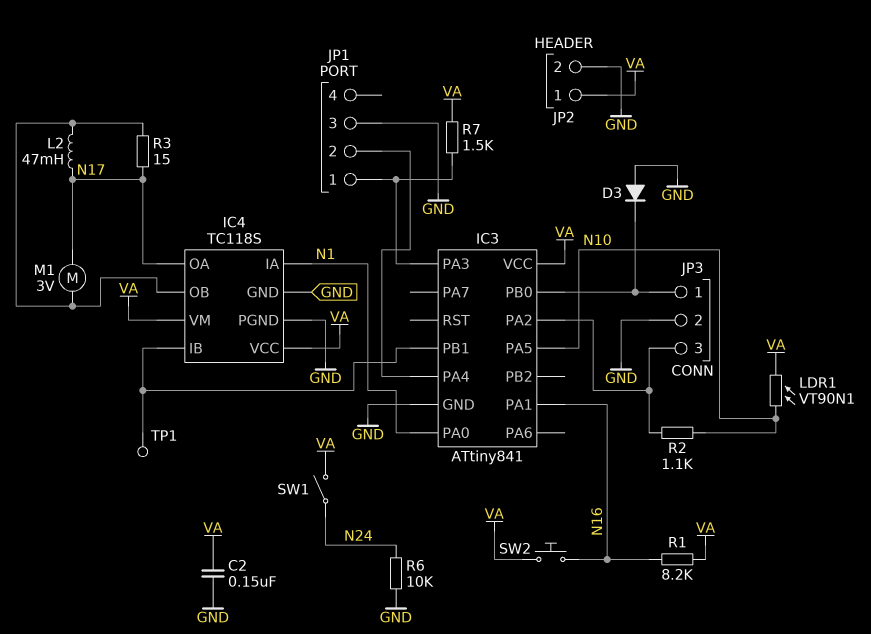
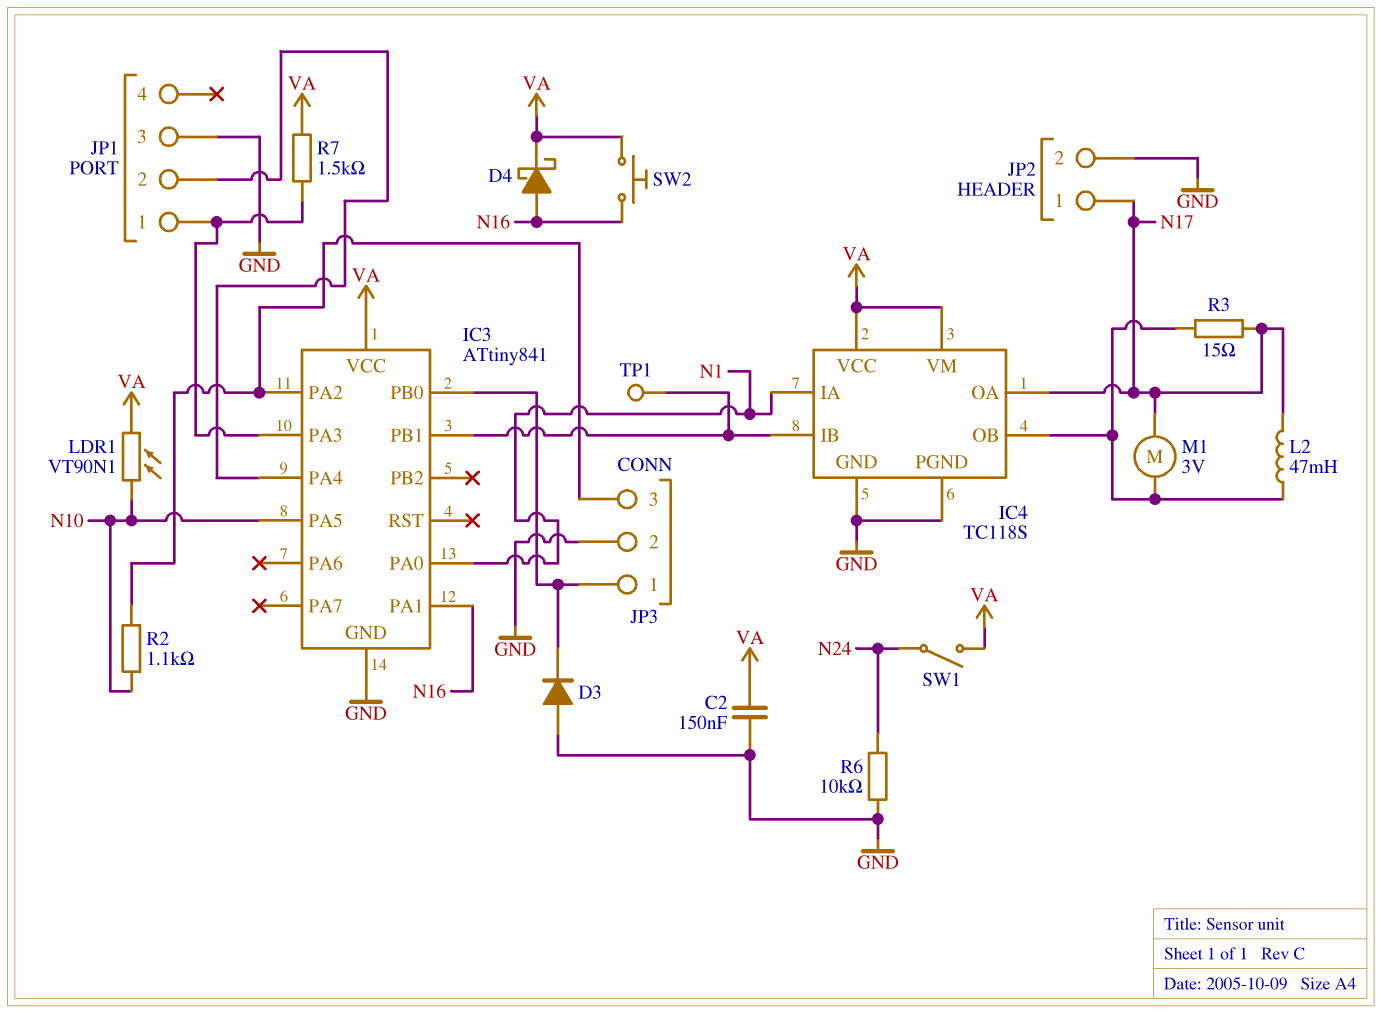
D4: none -> schottky (A N16, K VA)
JP2 pin 1: VA -> N17
R1: 8.2k (N16, VA) -> none

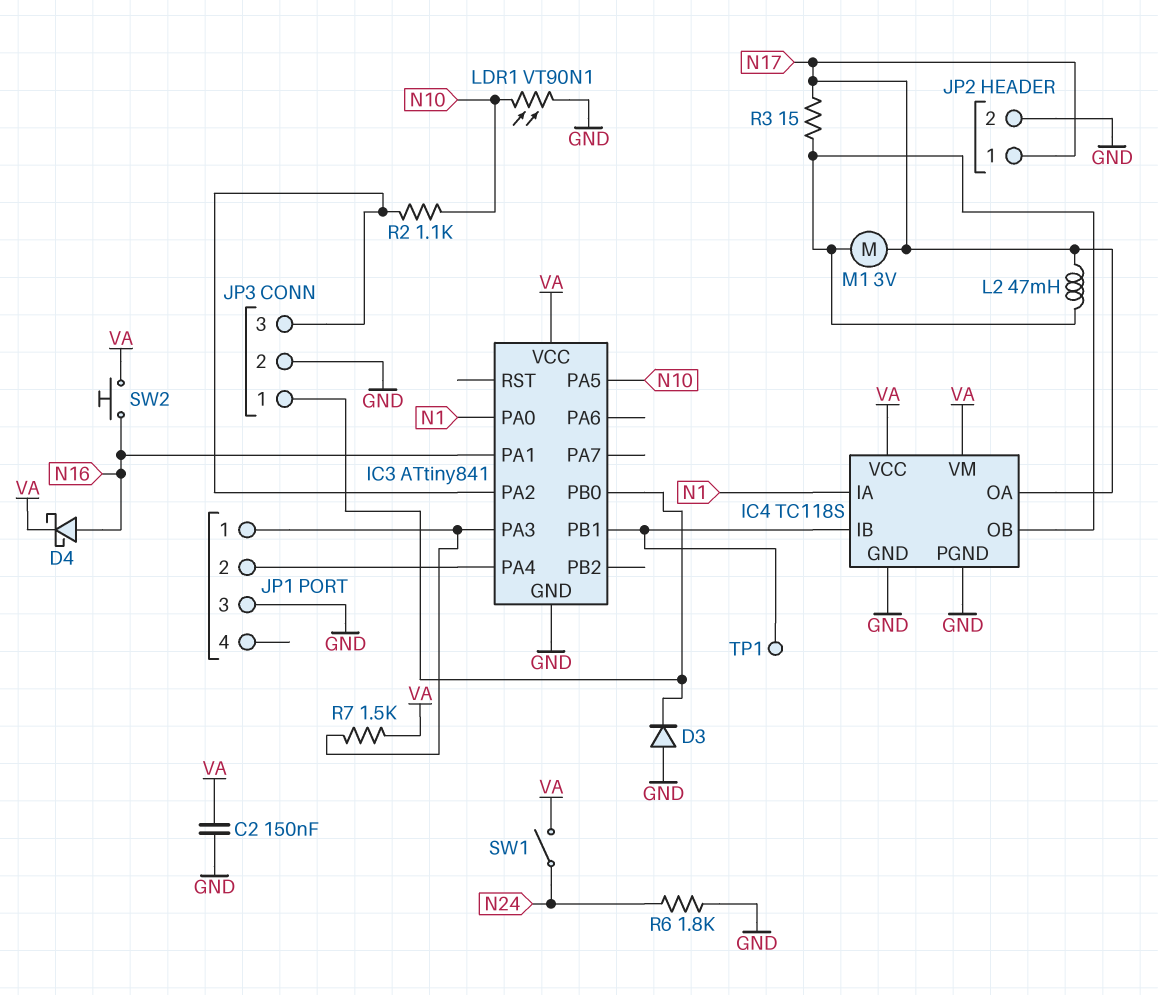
LDR1: VT90N1 (N10, VA) -> VT90N1 (GND, N10)
R6: 10k (GND, N24) -> 1.8k (GND, N24)

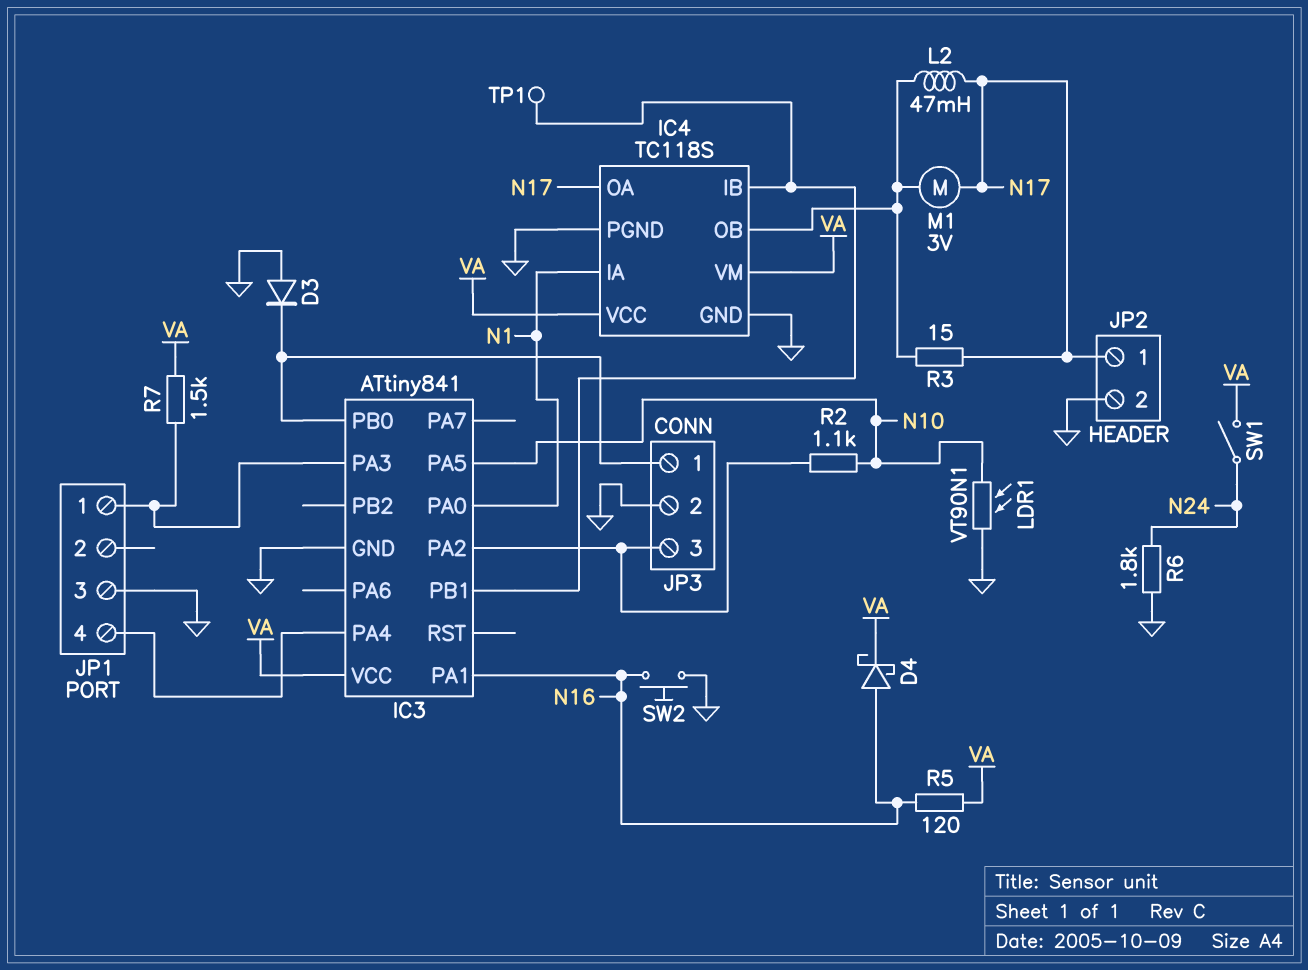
C2: 150nF (GND, VA) -> none
JP1 pin 2: IC3/PA4 -> none
JP1 pin 4: none -> IC3/PA4
R5: none -> 120 (N16, VA)
SW2: button (N16, VA) -> button (GND, N16)

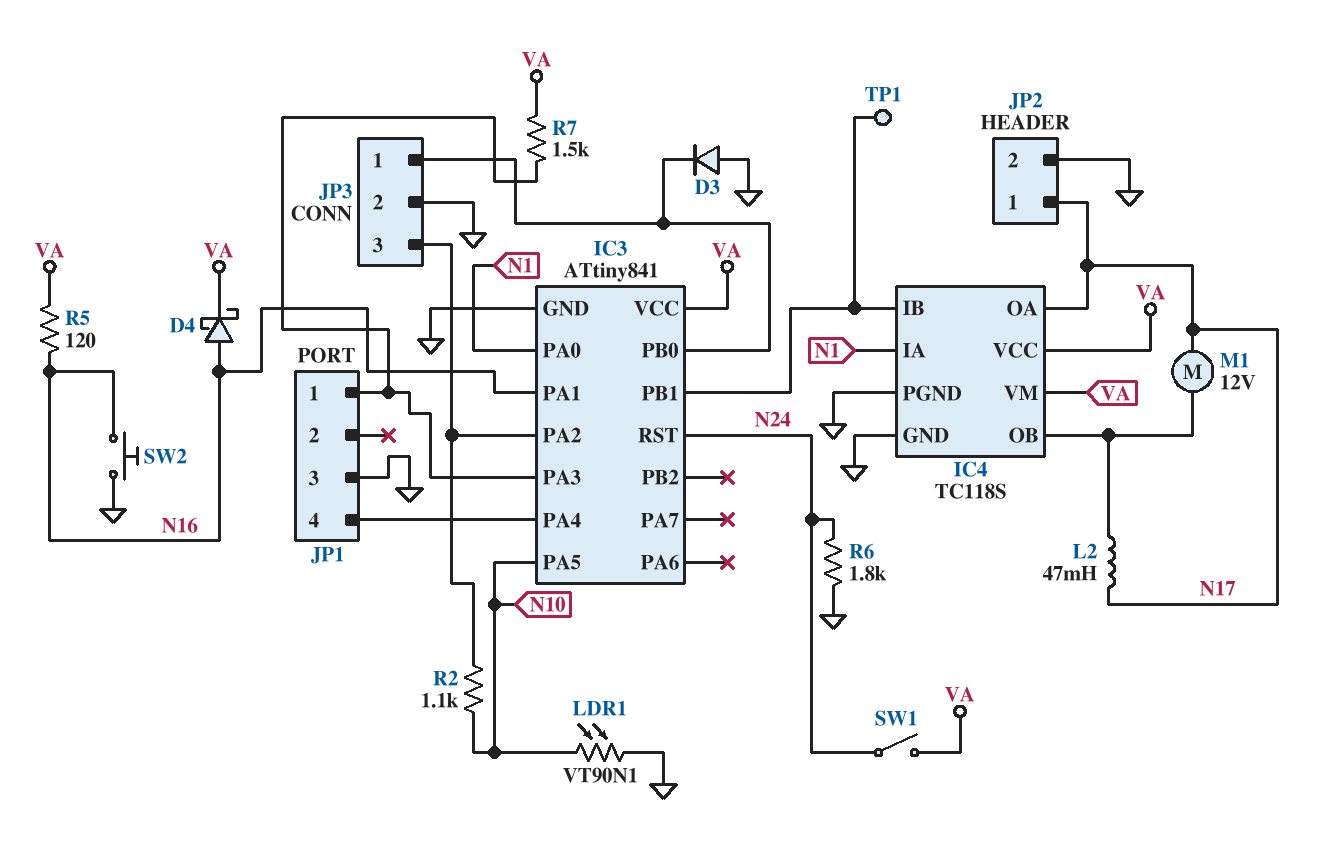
IC3 pin RST: none -> N24
M1: motor 3V (IC4/OB, N17) -> motor 12V (IC4/OB, N17)
R3: 15 (IC4/OB, N17) -> none

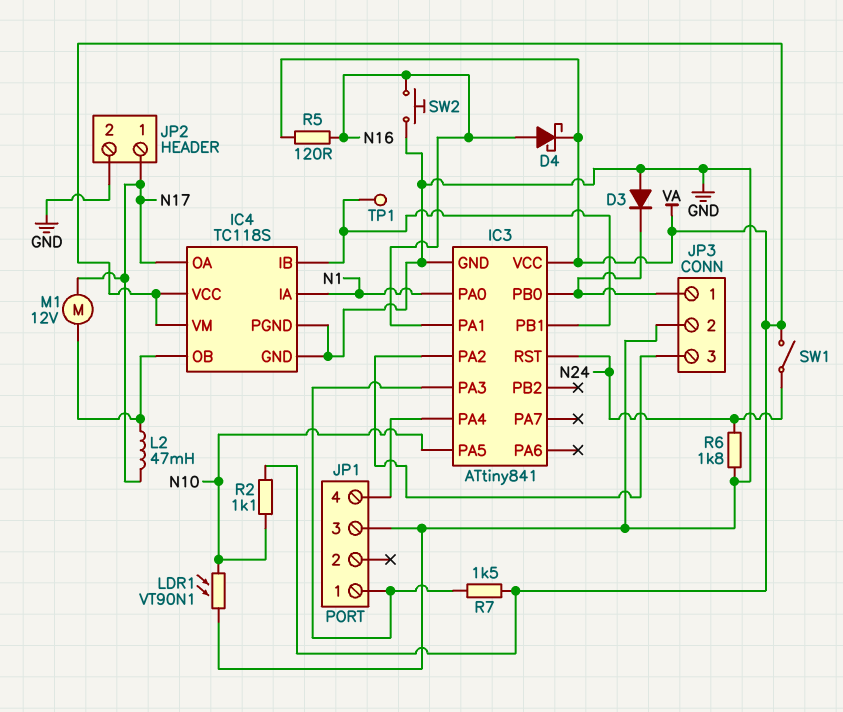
R2: 1.1k (IC3/PA2, N10) -> 1.1k (N10, VA)

